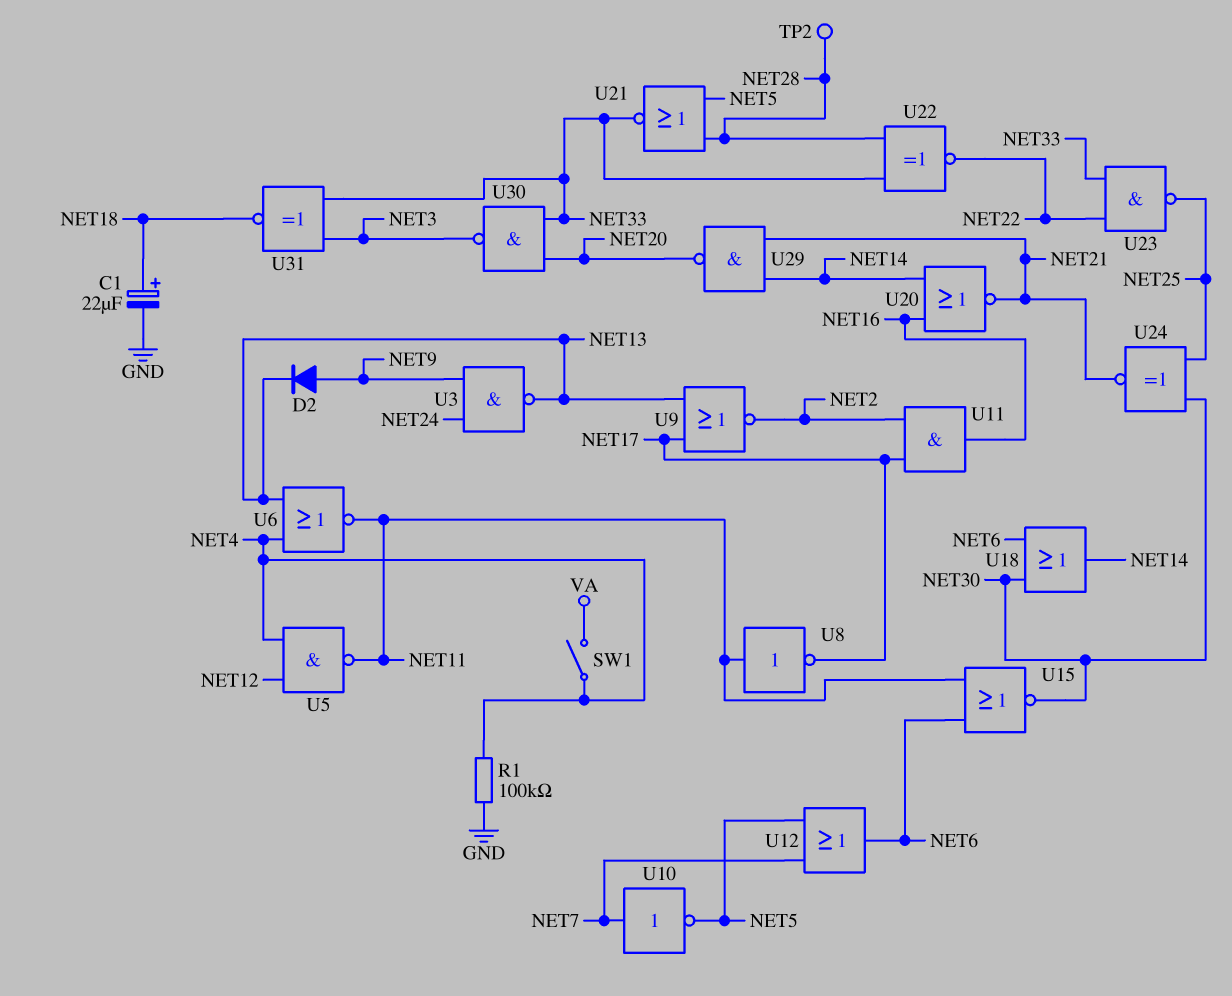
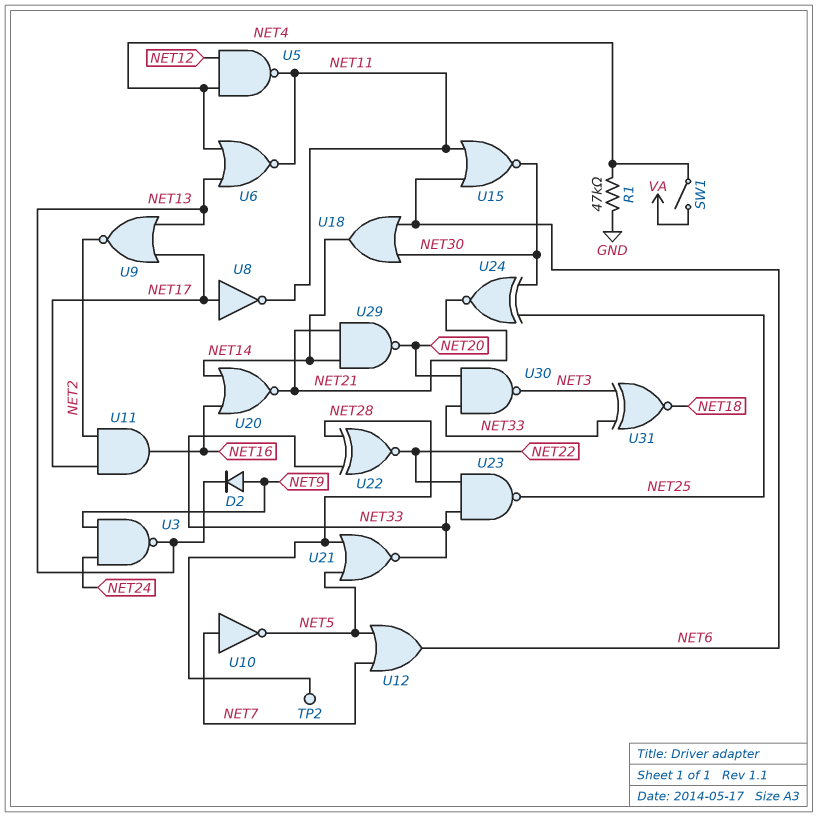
C1: 22uF (plus NET18, minus GND) -> none
R1: 100k (GND, NET4) -> 47k (GND, NET4)
U8: NOT (in NET11, out NET17) -> NOT (in NET17, out NET11)

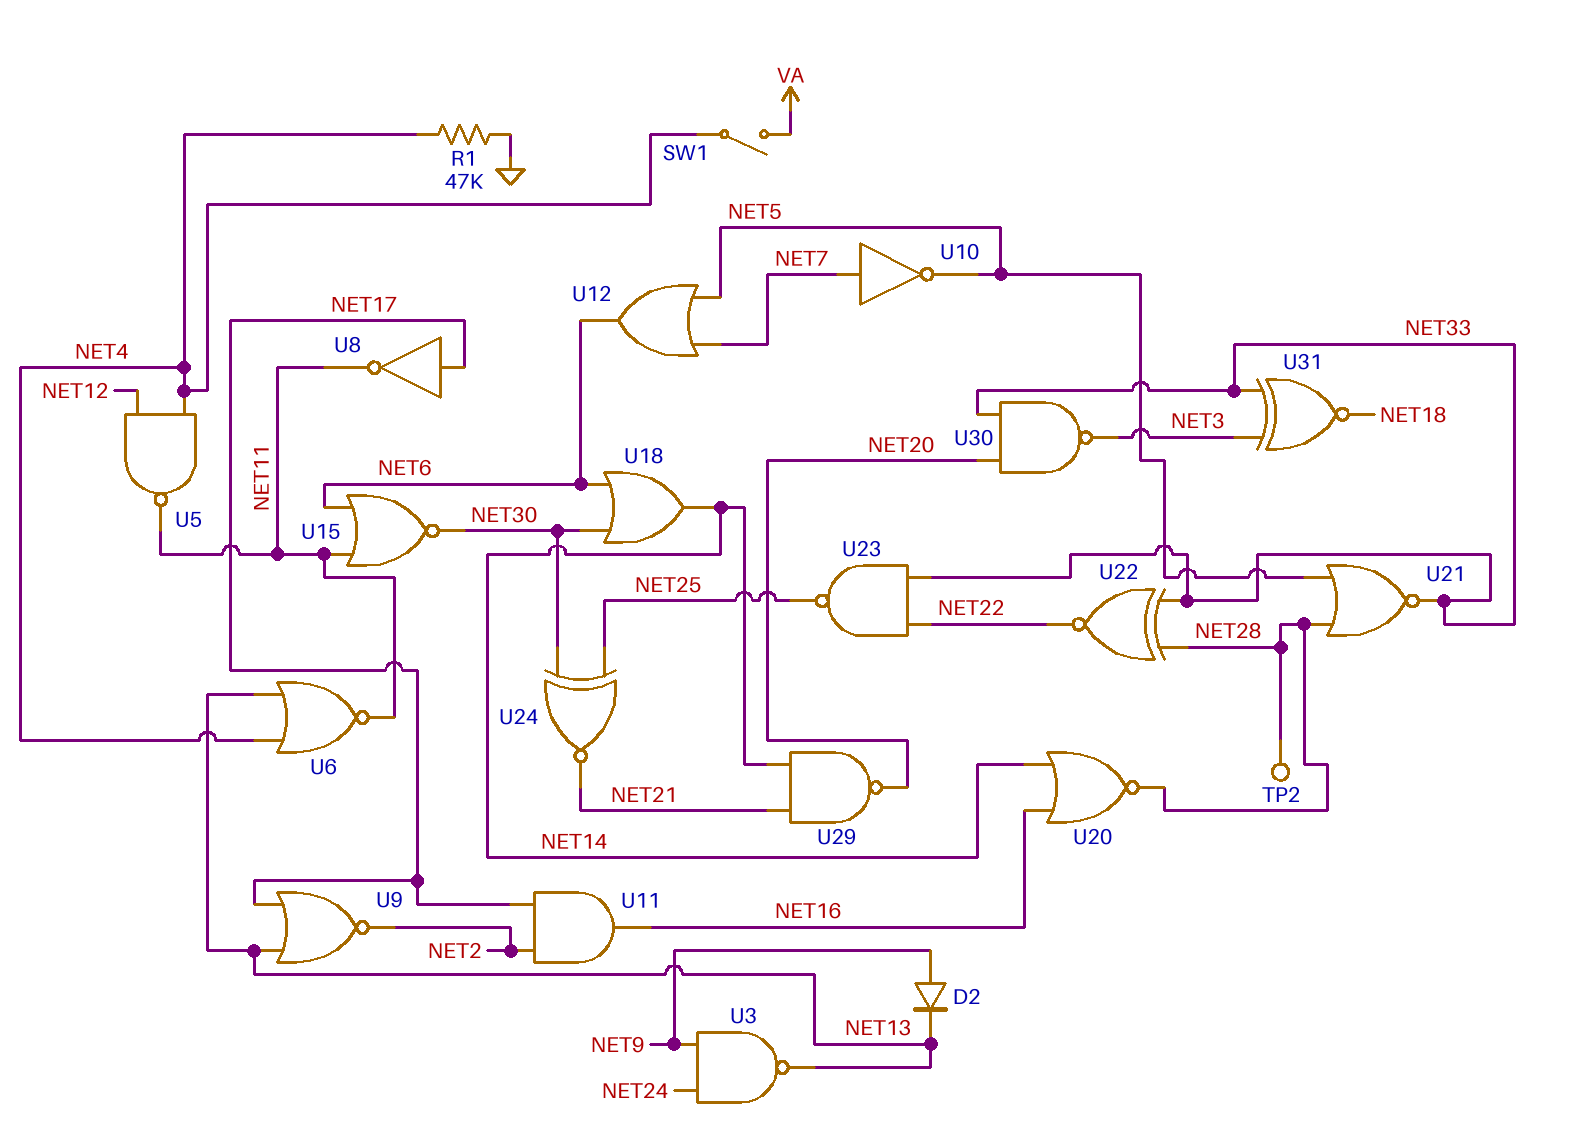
U20: NOR (in NET14, in NET16, out NET21) -> NOR (in NET14, in NET16, out NET28)

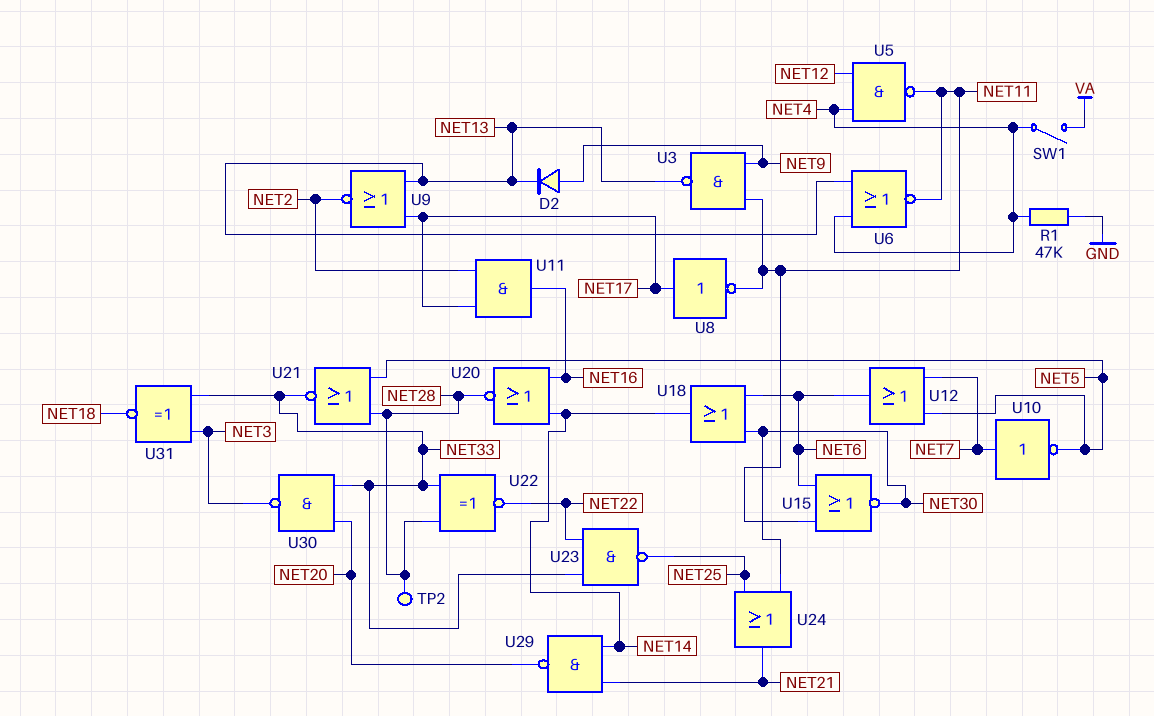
U3: NAND (in NET9, in NET24, out NET13) -> NAND (in NET9, in NET11, out NET13)
U24: XNOR (in NET25, in NET30, out NET21) -> OR (in NET25, in NET30, out NET21)

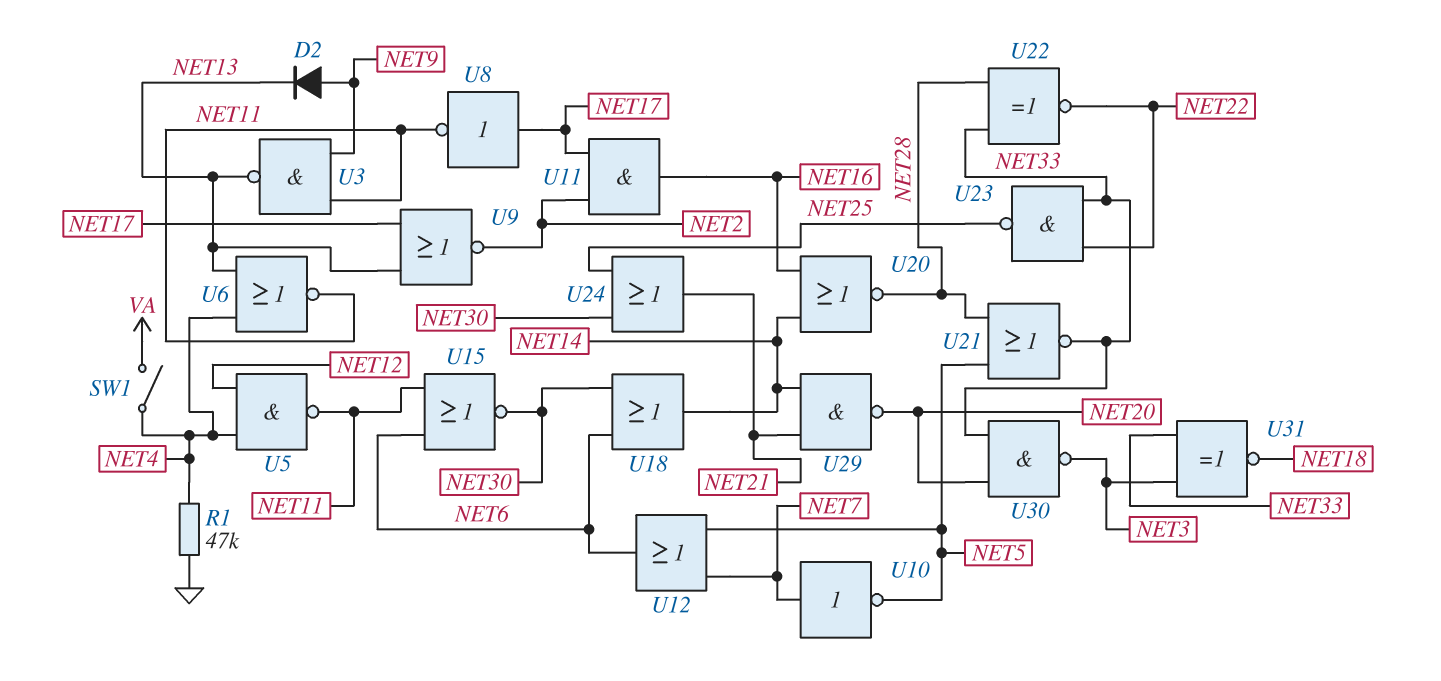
TP2: test point (NET28) -> none

